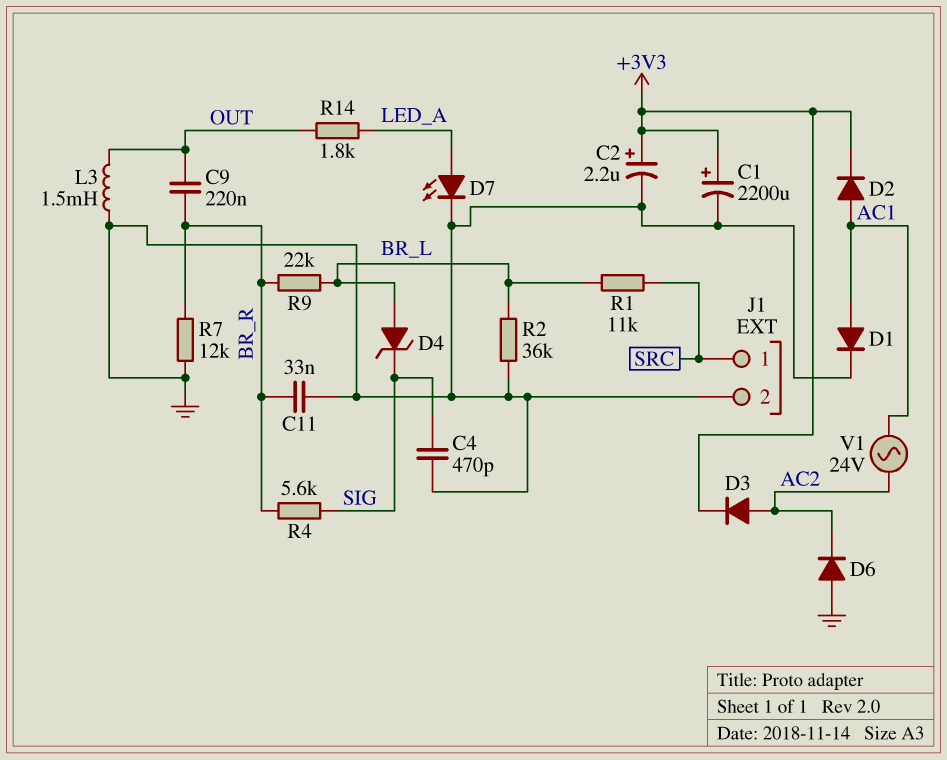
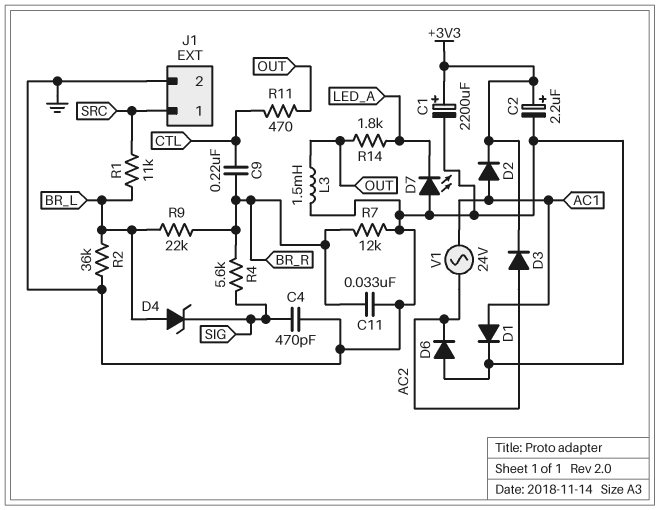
C9: 220nF (BR_R, OUT) -> 220nF (BR_R, CTL)
D7: LED (A LED_A, K GND) -> LED (A GND, K LED_A)
R11: none -> 470 (CTL, OUT)

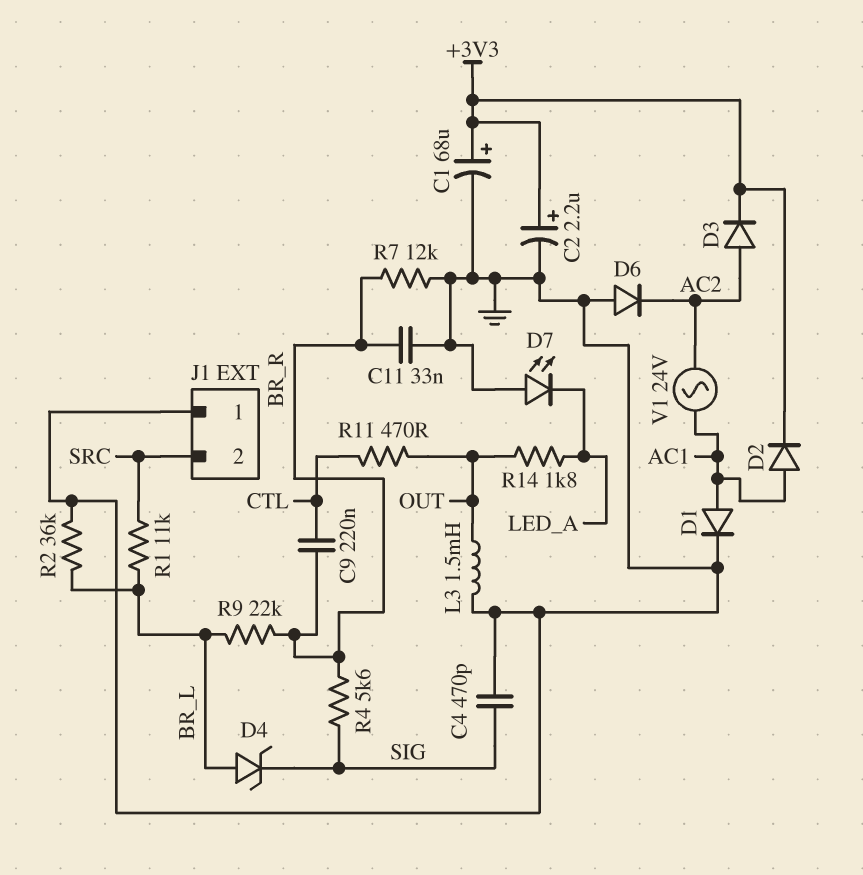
C1: 2200uF (plus +3V3, minus GND) -> 68uF (plus +3V3, minus GND)
J1 pin 1: SRC -> GND
J1 pin 2: GND -> SRC

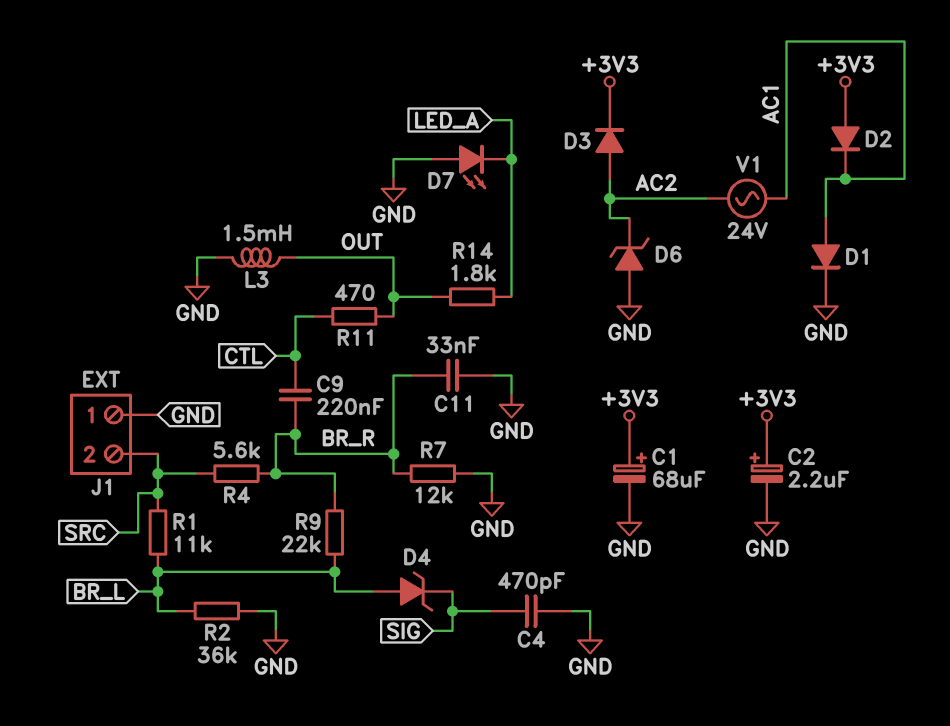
D2: diode (A AC1, K +3V3) -> diode (A +3V3, K AC1)
D6: diode (A GND, K AC2) -> zener (A GND, K AC2)
R4: 5.6k (BR_R, SIG) -> 5.6k (BR_R, SRC)

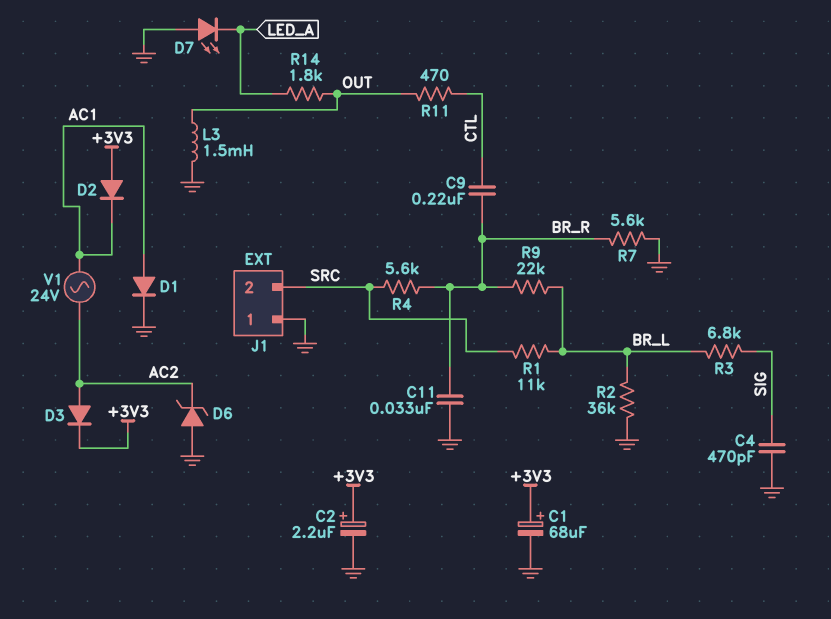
D4: zener (A BR_L, K SIG) -> none
R3: none -> 6.8k (BR_L, SIG)
R7: 12k (BR_R, GND) -> 5.6k (BR_R, GND)

